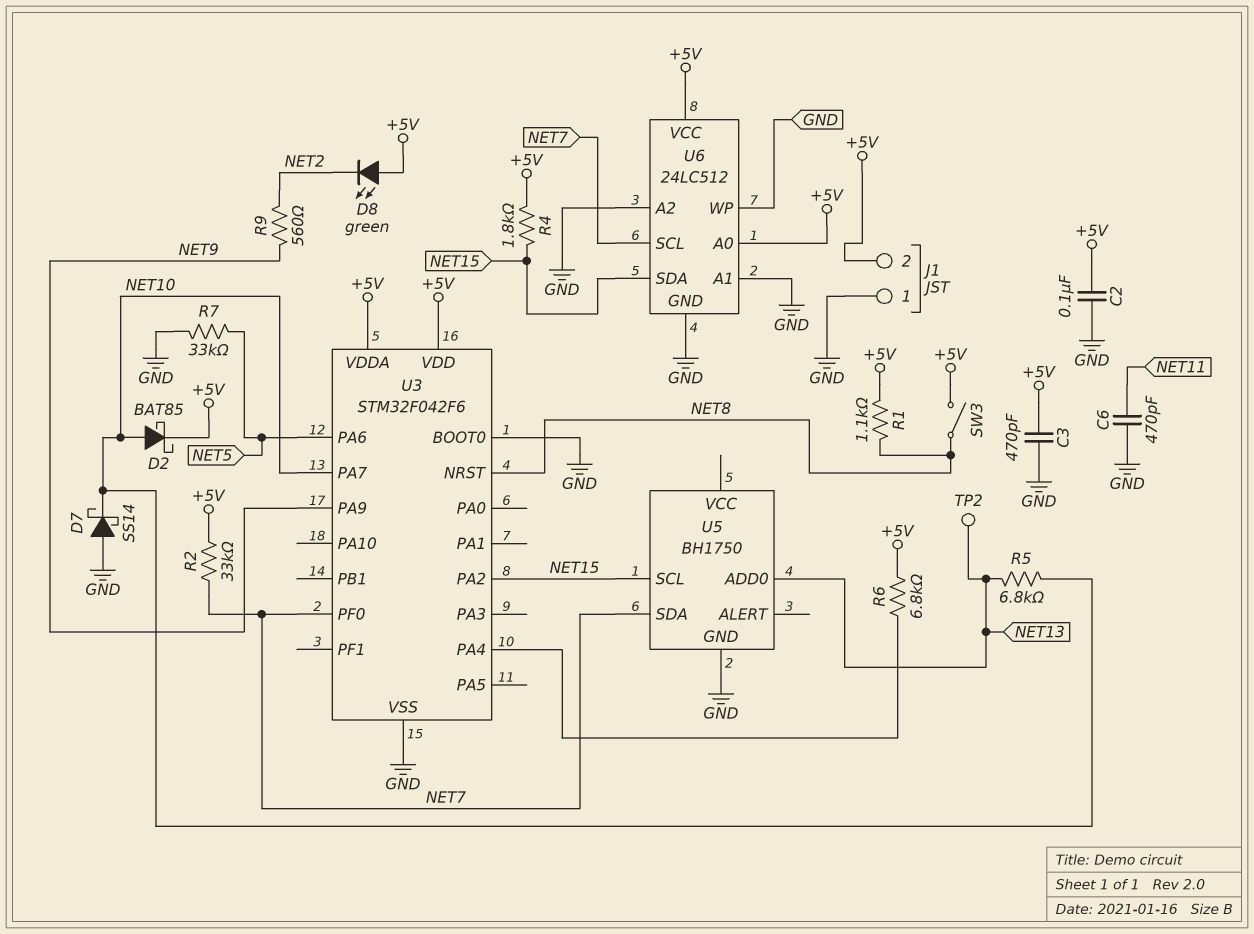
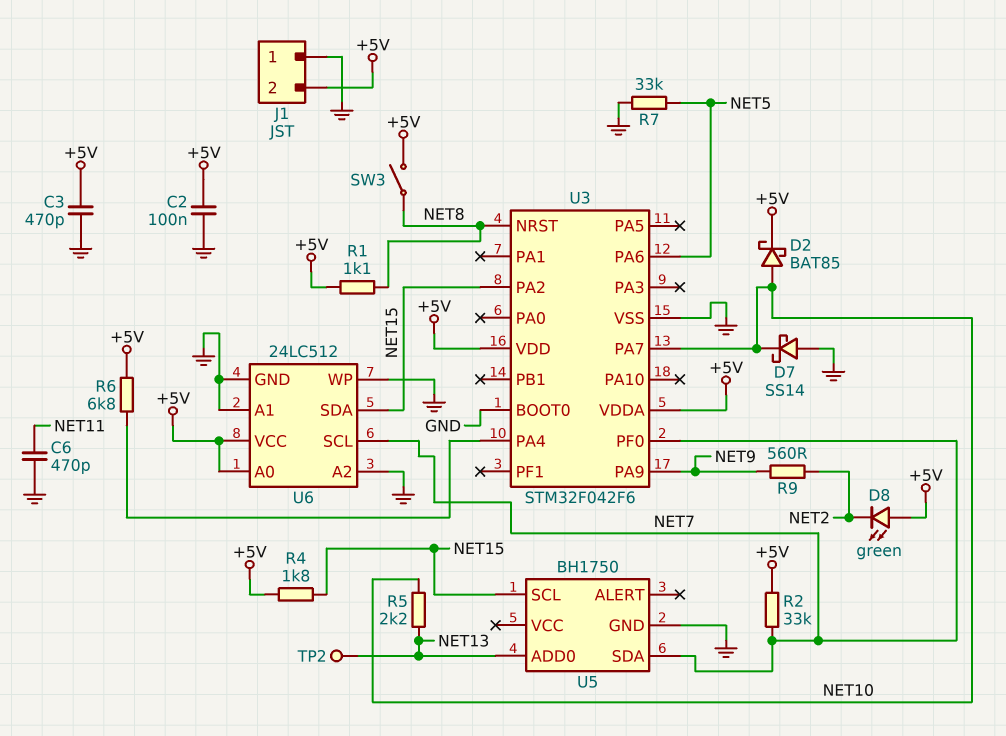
R5: 6.8k (NET10, NET13) -> 2.2k (NET10, NET13)

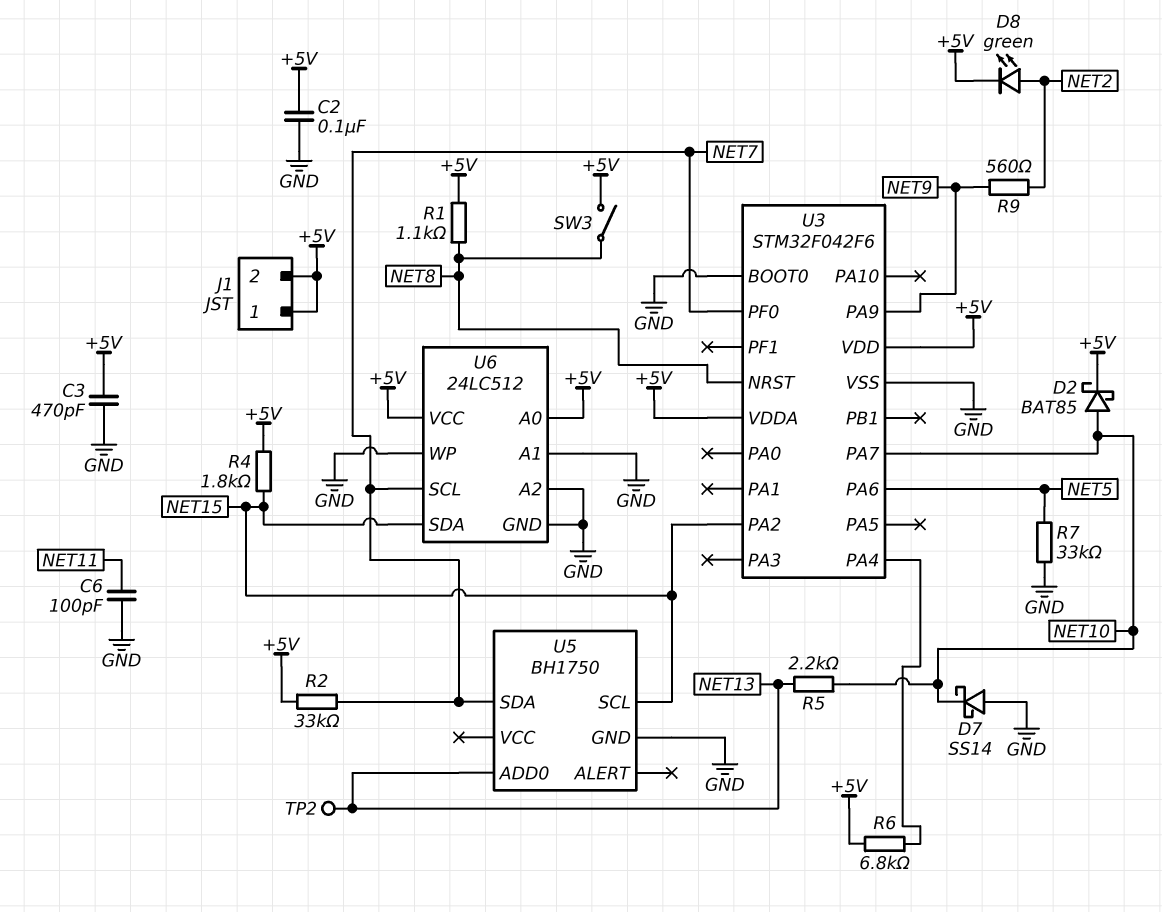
C6: 470pF (GND, NET11) -> 100pF (GND, NET11)
D8: LED green (A +5V, K NET2) -> LED green (A NET2, K +5V)
J1 pin 1: GND -> +5V

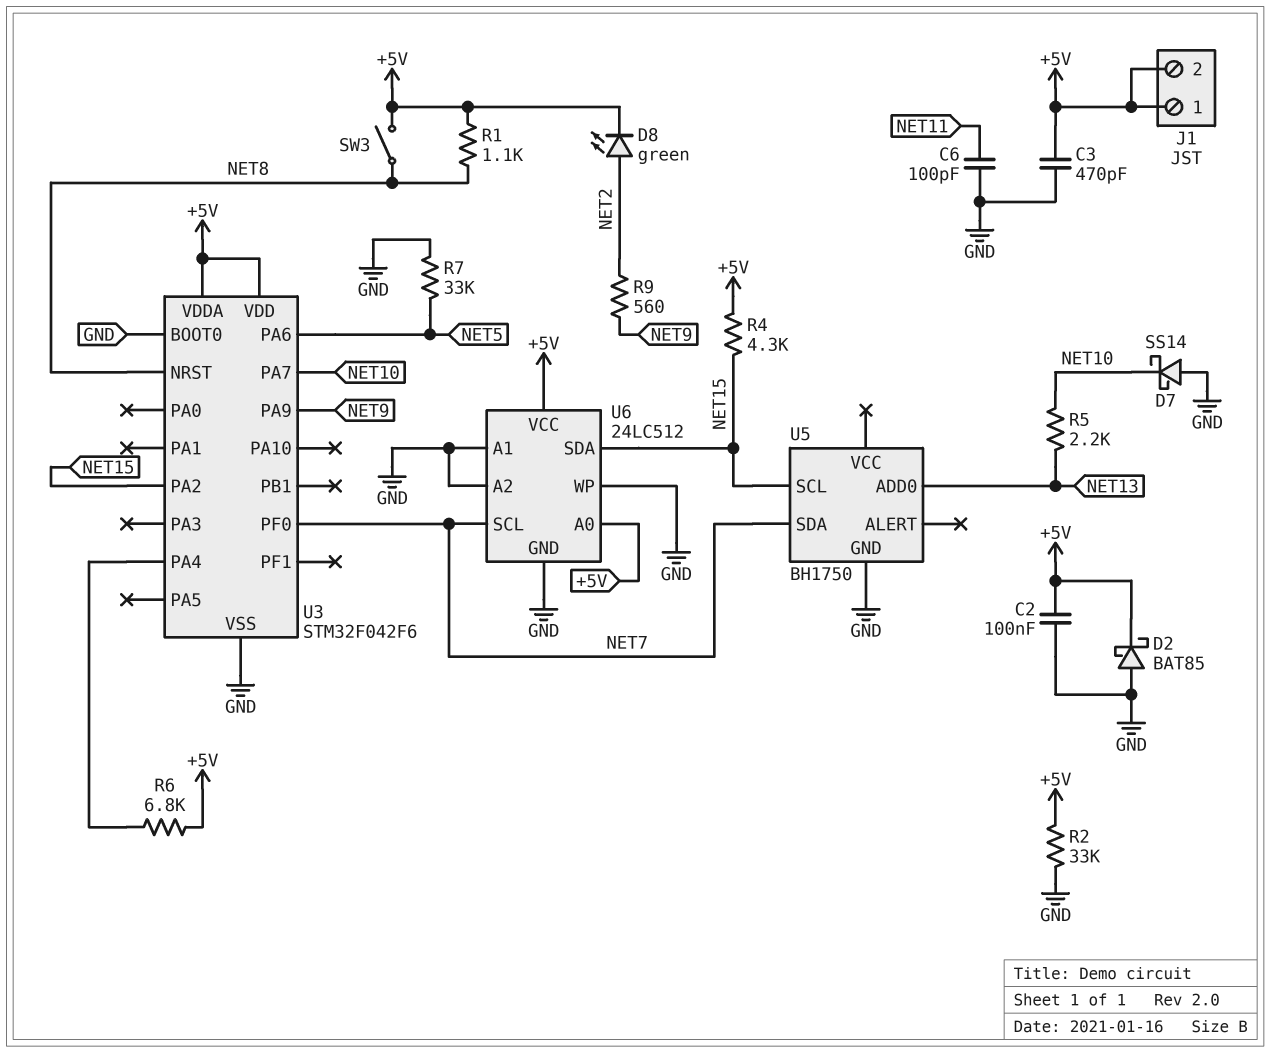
D2: schottky BAT85 (A NET10, K +5V) -> schottky BAT85 (A GND, K +5V)
R2: 33k (+5V, NET7) -> 33k (+5V, GND)
R4: 1.8k (+5V, NET15) -> 4.3k (+5V, NET15)
TP2: test point (NET13) -> none

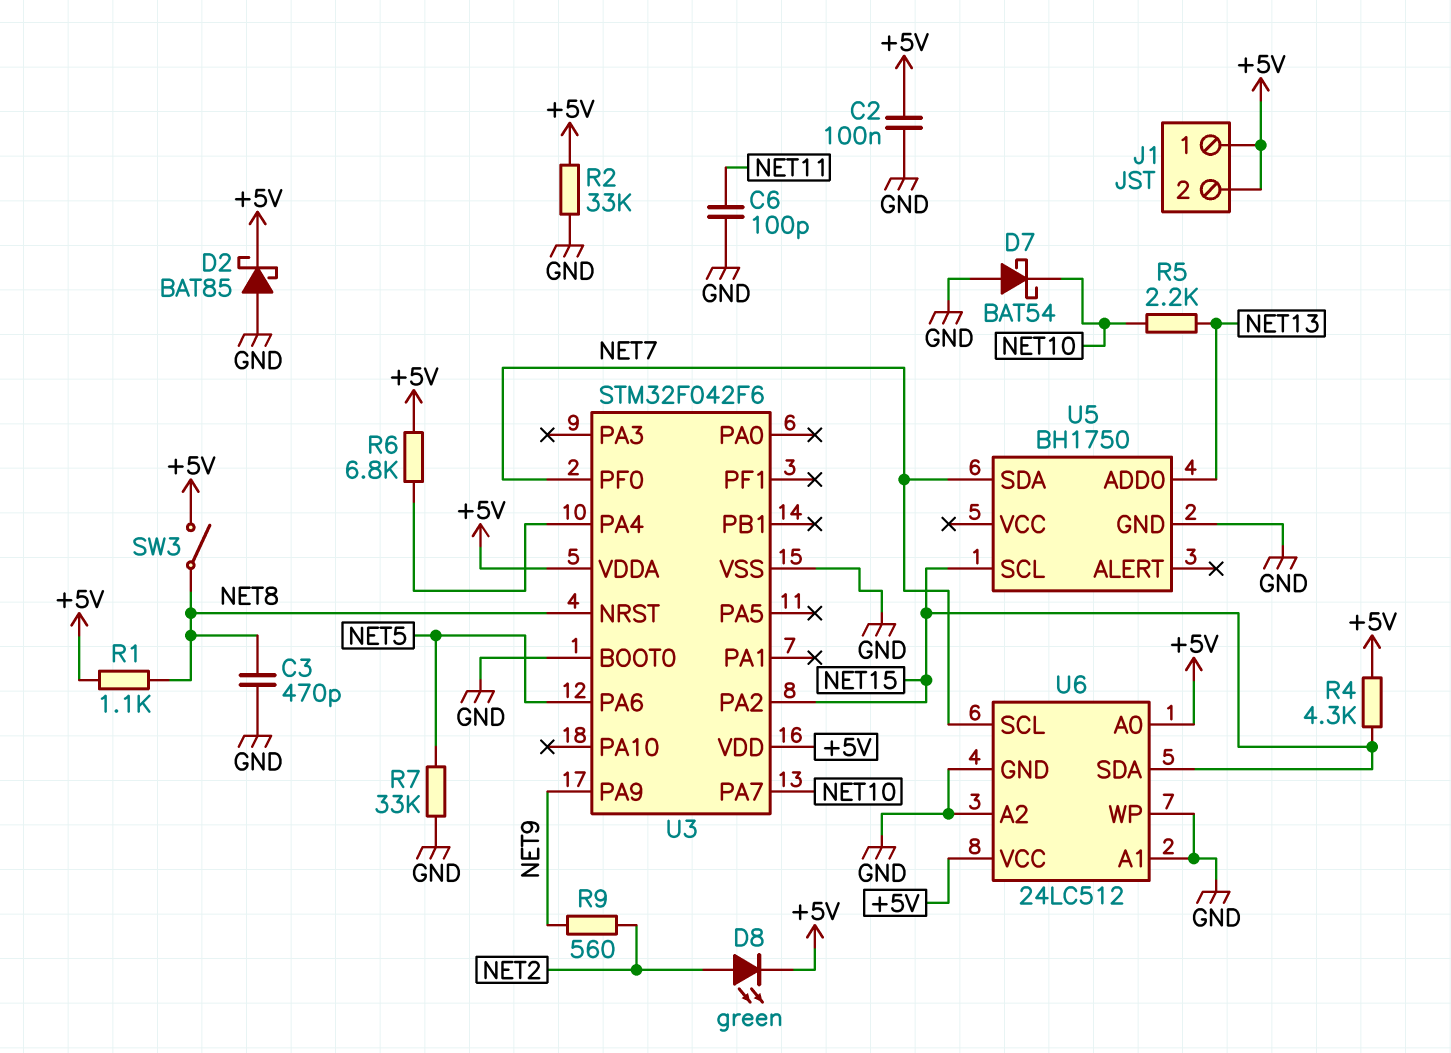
C3: 470pF (+5V, GND) -> 470pF (GND, NET8)
D7: schottky SS14 (A GND, K NET10) -> schottky BAT54 (A GND, K NET10)

